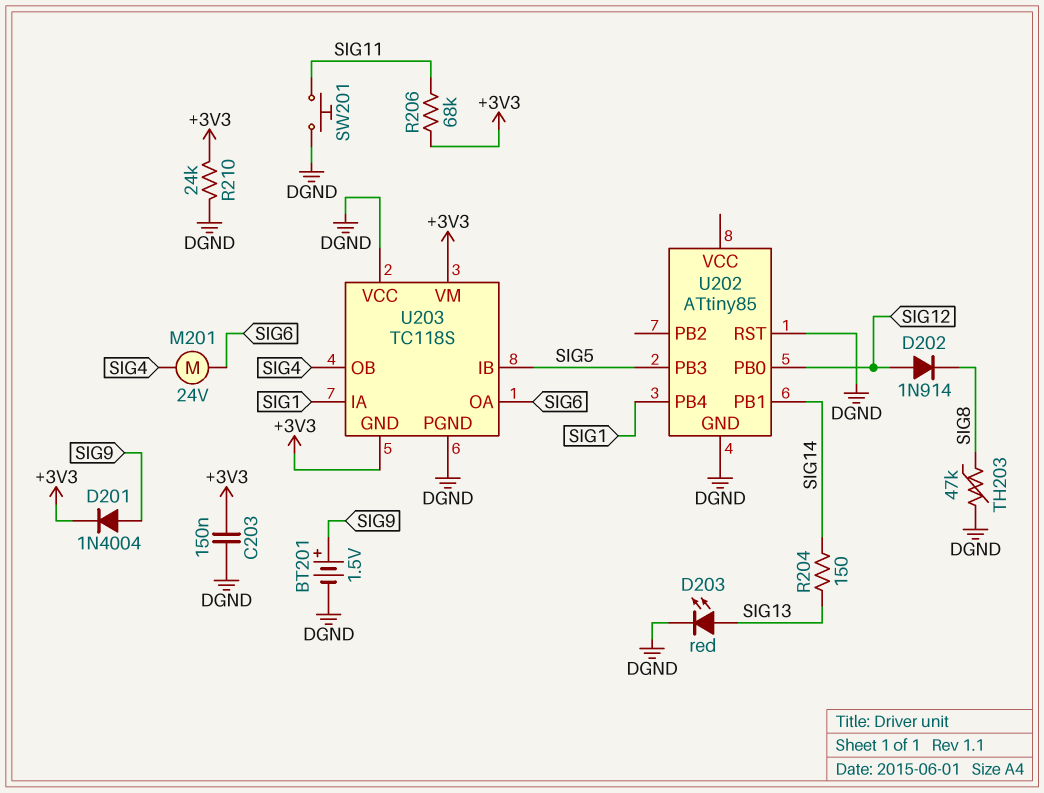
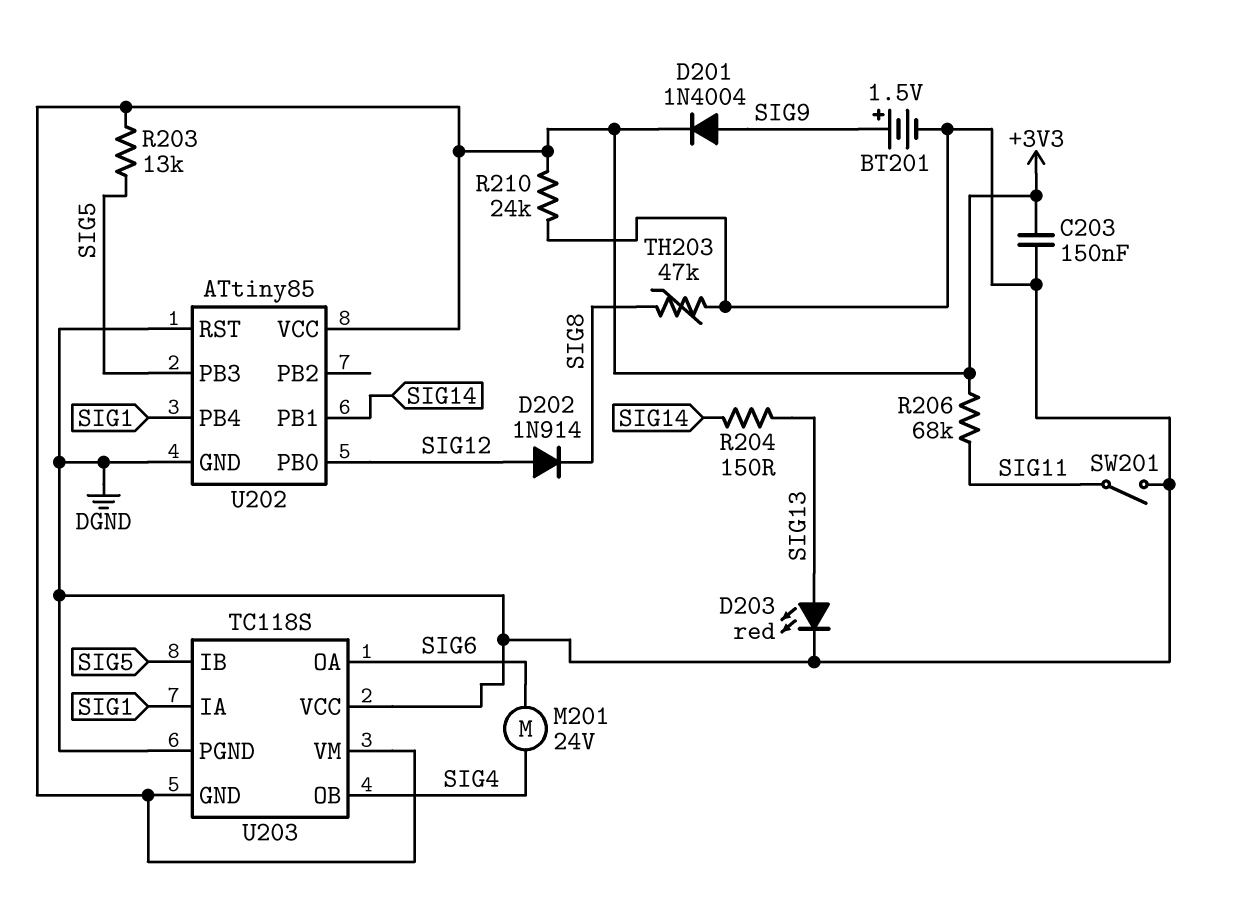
R203: none -> 13k (+3V3, SIG5)
SW201: button (DGND, SIG11) -> switch (DGND, SIG11)
U202 pin VCC: none -> +3V3

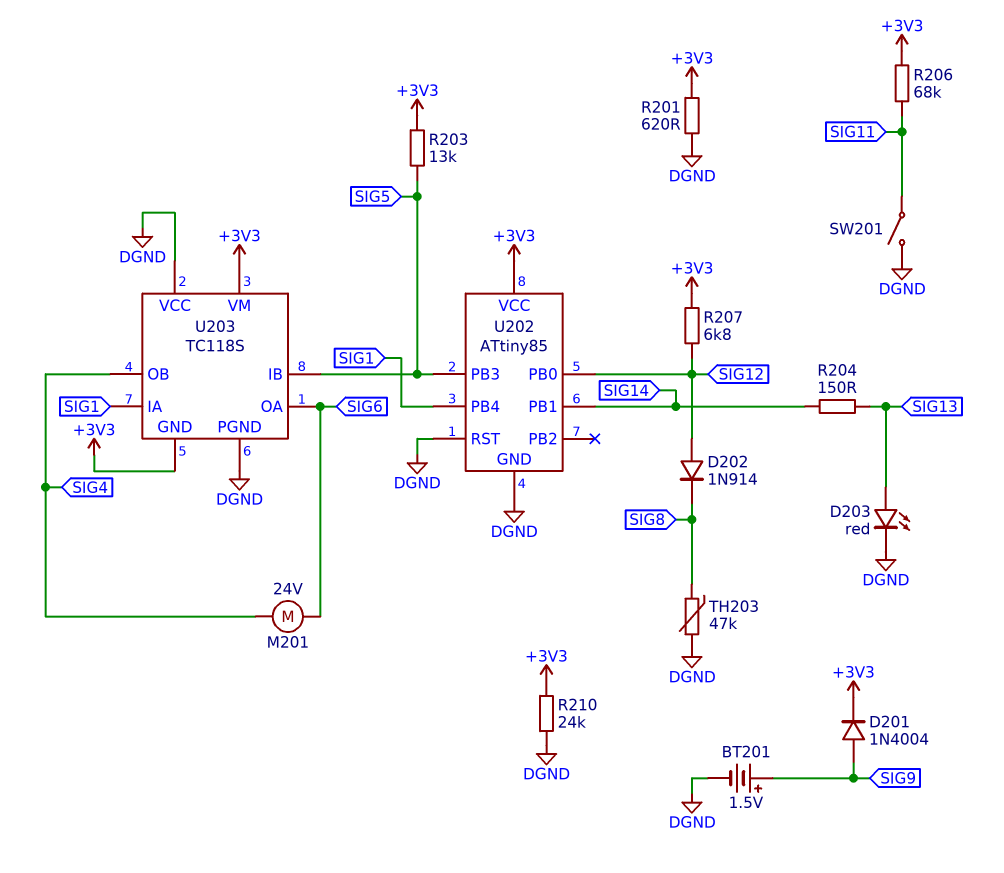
C203: 150nF (+3V3, DGND) -> none
R201: none -> 620 (+3V3, DGND)
R207: none -> 6.8k (+3V3, SIG12)

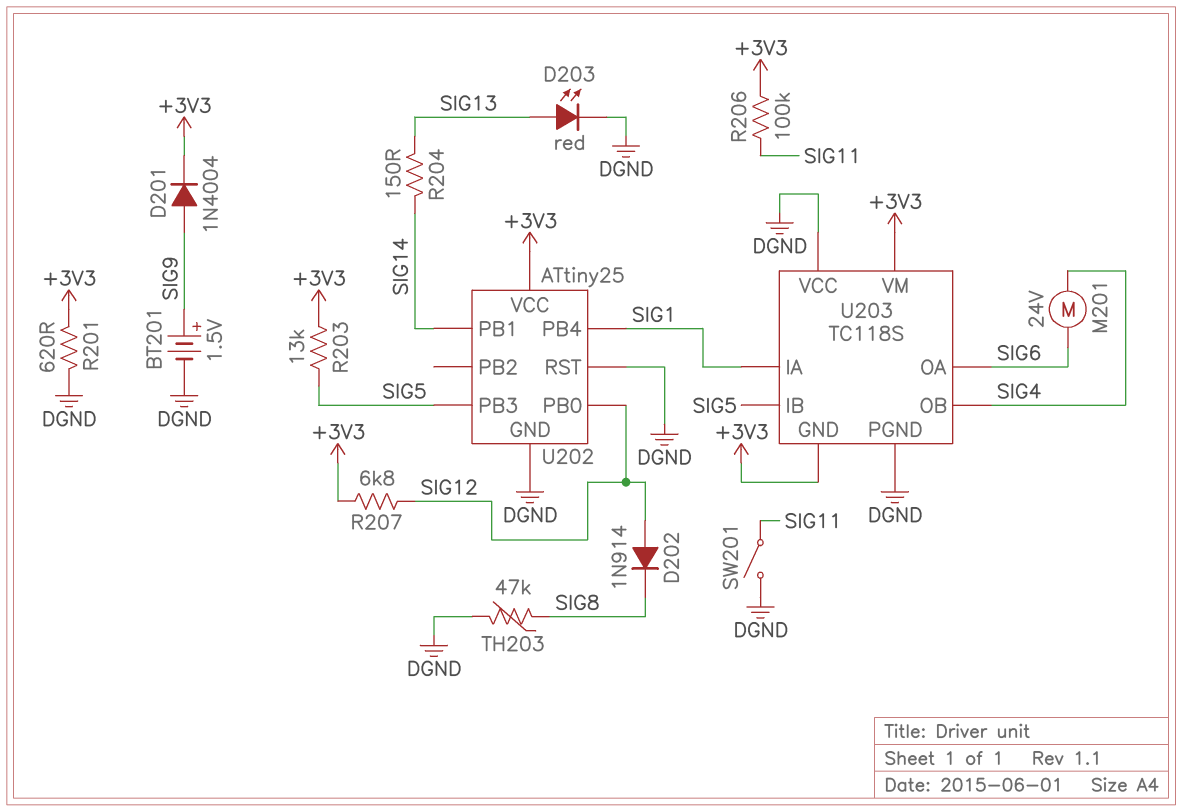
R206: 68k (+3V3, SIG11) -> 100k (+3V3, SIG11)
R210: 24k (+3V3, DGND) -> none
U202: ATtiny85 -> ATtiny25

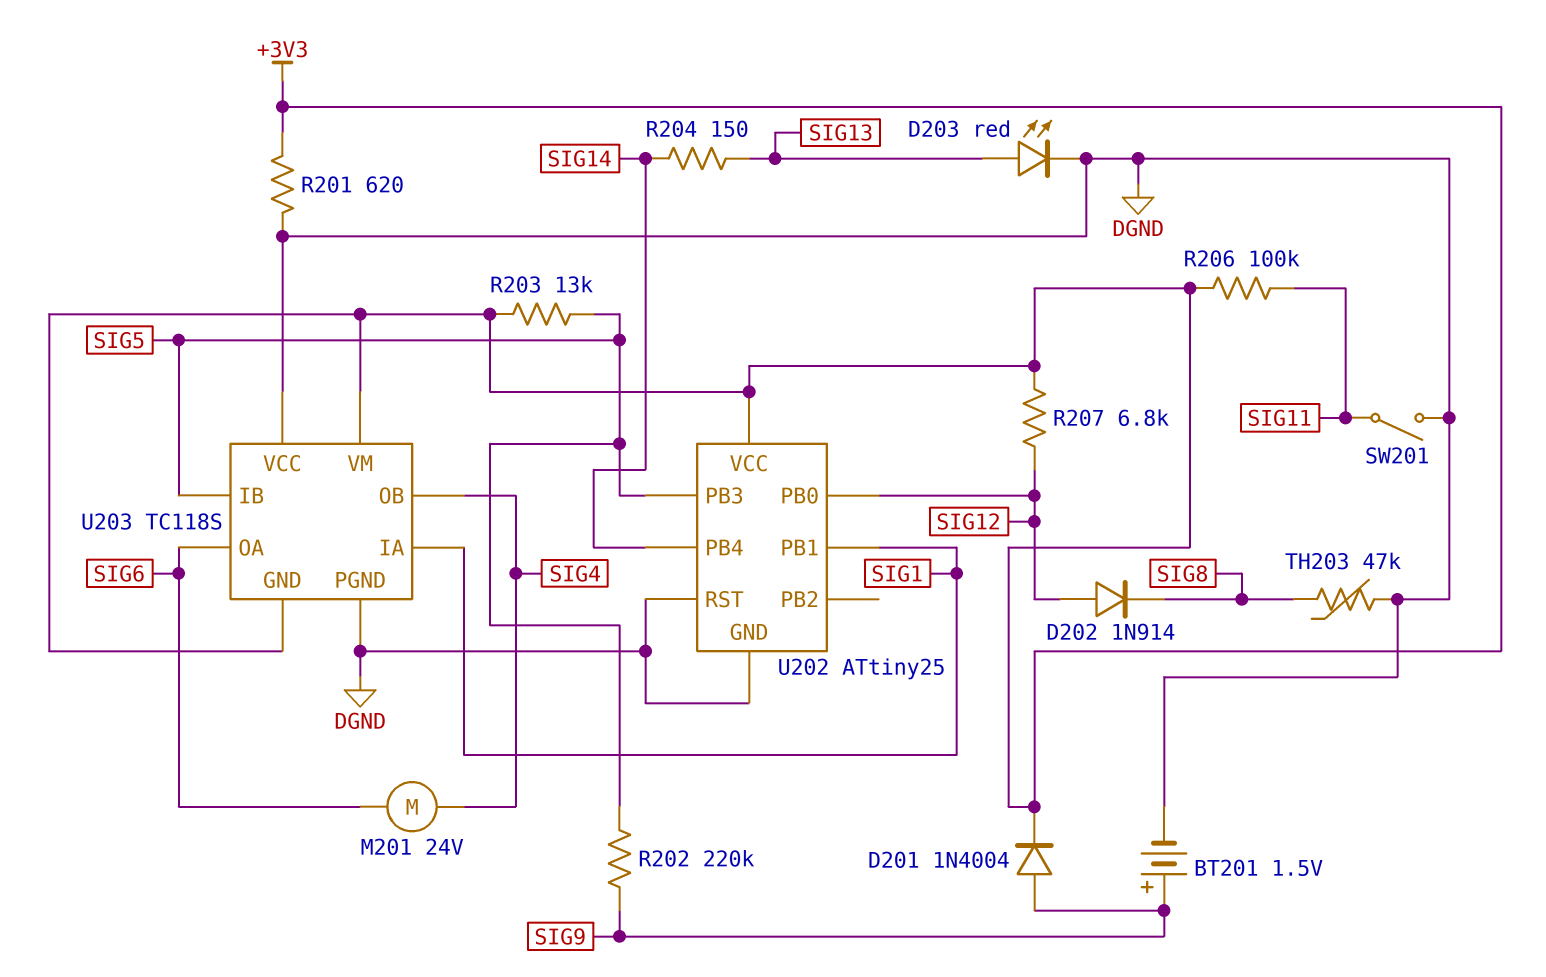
R202: none -> 220k (SIG5, SIG9)
U202 pin PB1: SIG14 -> SIG1
U202 pin PB4: SIG1 -> SIG14

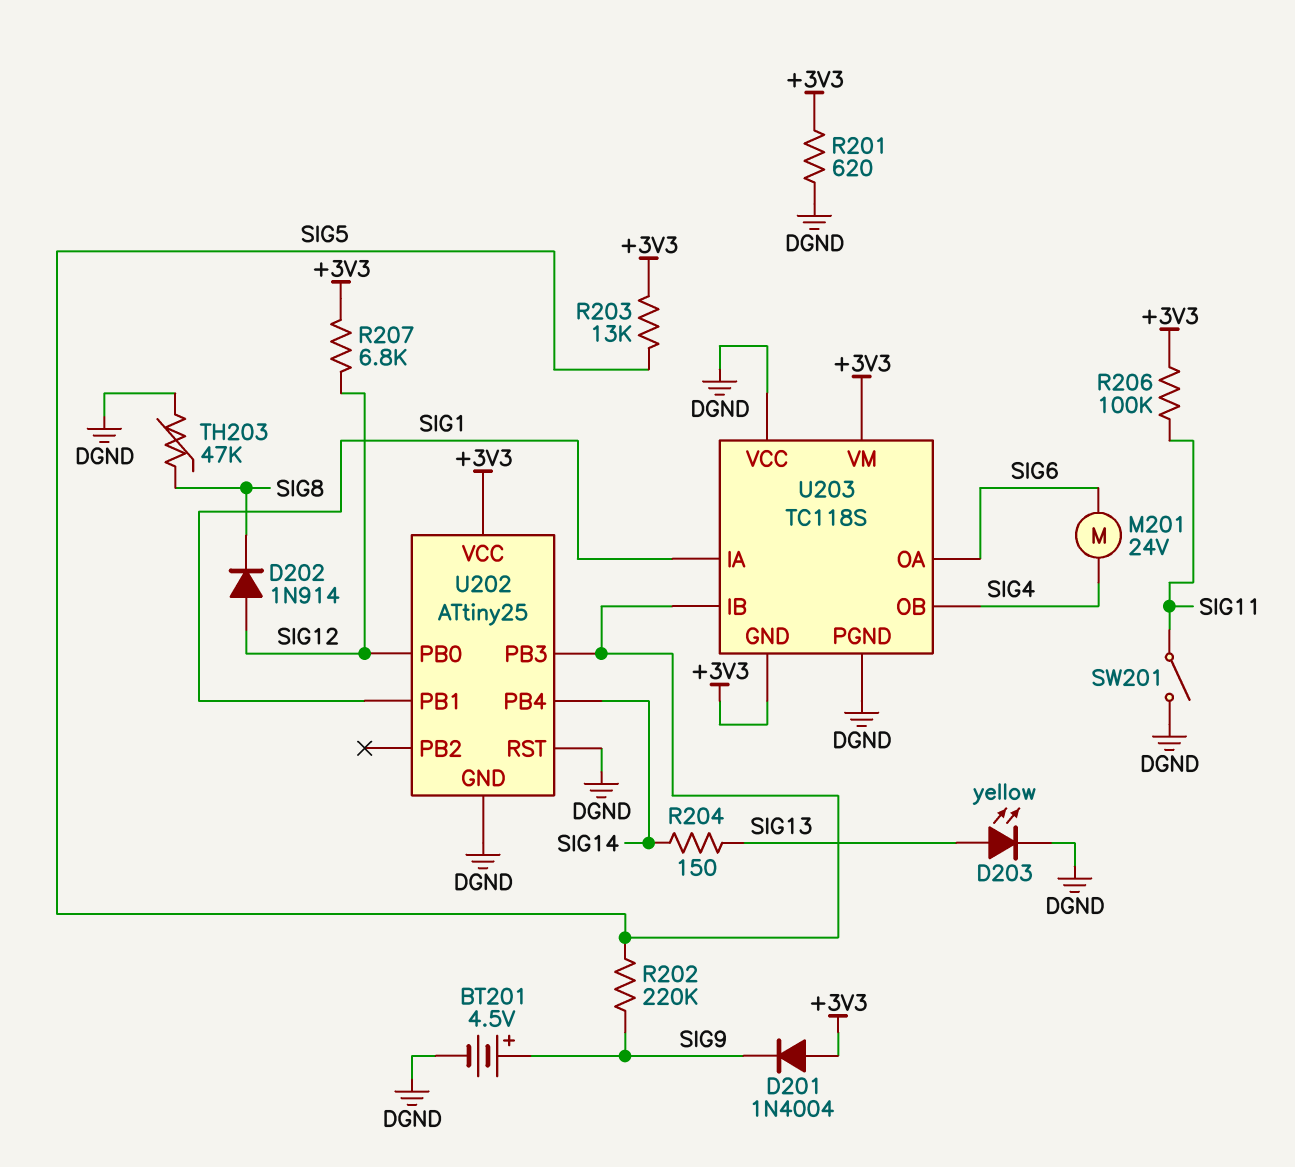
BT201: 1.5V (plus SIG9, minus DGND) -> 4.5V (plus SIG9, minus DGND)
D201: diode 1N4004 (A SIG9, K +3V3) -> diode 1N4004 (A +3V3, K SIG9)
D203: LED red (A SIG13, K DGND) -> LED yellow (A SIG13, K DGND)

